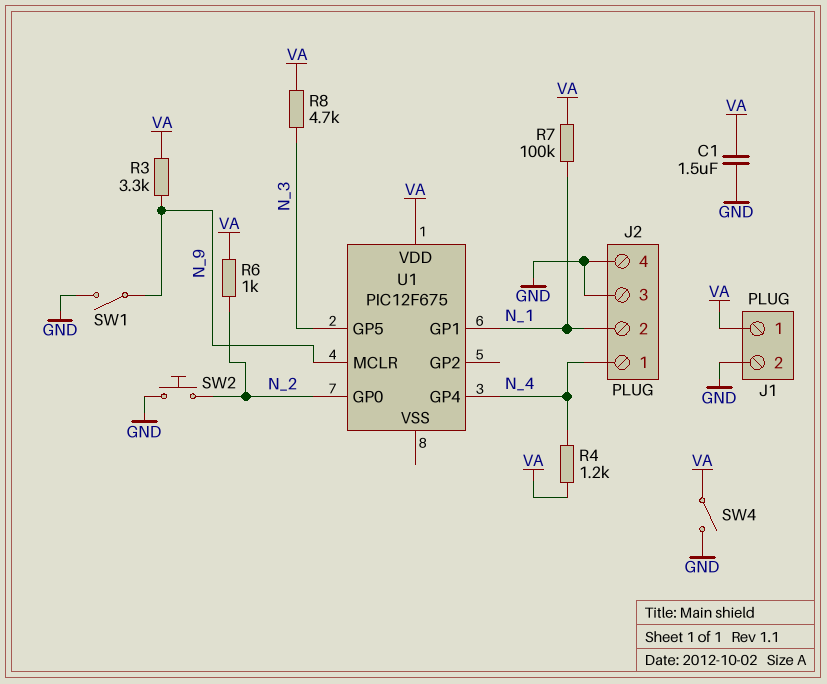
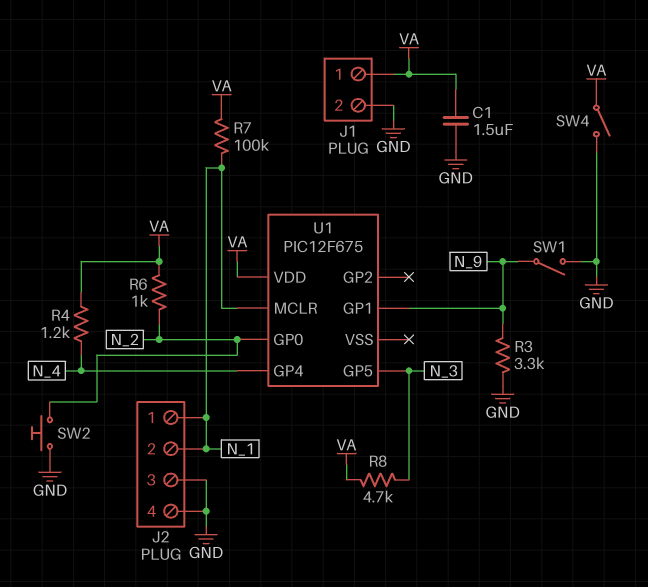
J2 pin 1: N_4 -> N_1
R3: 3.3k (N_9, VA) -> 3.3k (GND, N_9)
U1 pin GP1: N_1 -> N_9
U1 pin MCLR: N_9 -> N_1

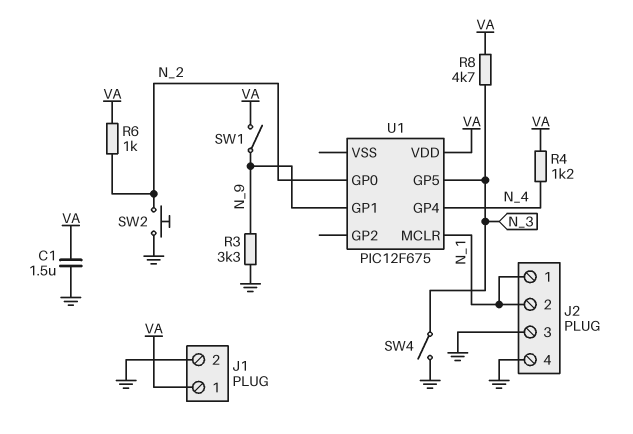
R7: 100k (N_1, VA) -> none
SW1: switch (GND, N_9) -> switch (N_9, VA)
SW4: switch (GND, VA) -> switch (GND, N_3)

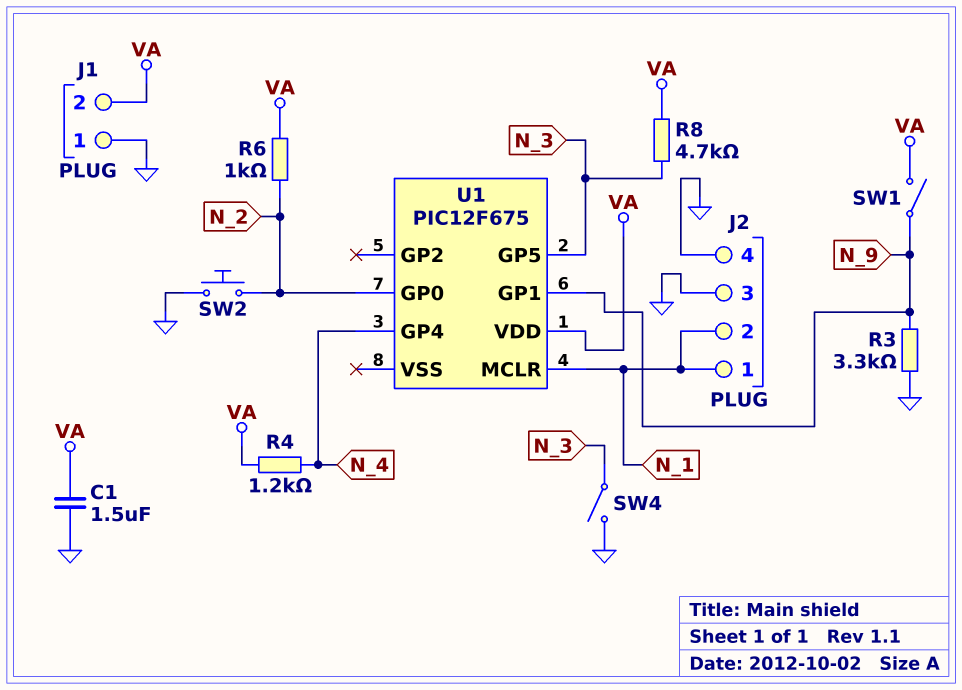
J1 pin 1: VA -> GND
J1 pin 2: GND -> VA

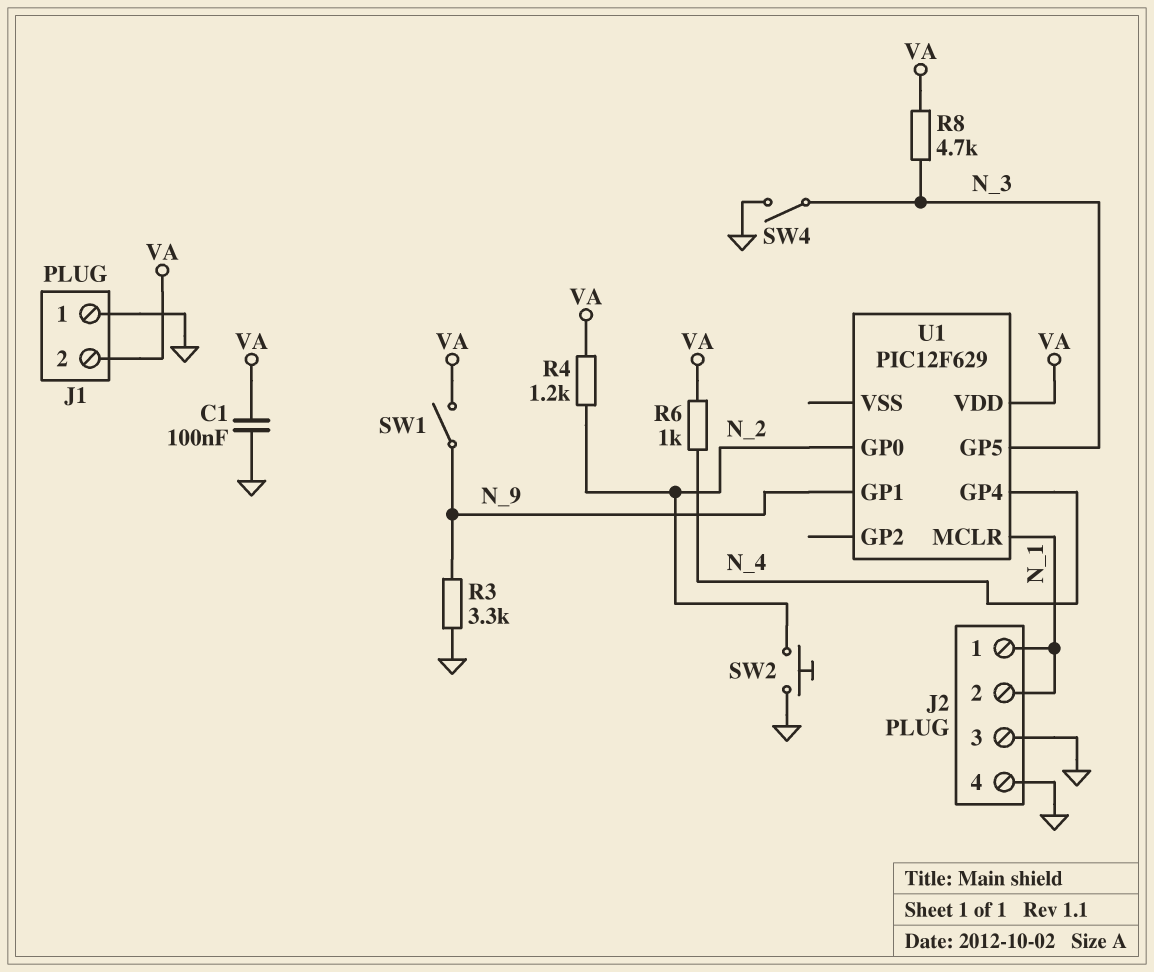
C1: 1.5uF (GND, VA) -> 100nF (GND, VA)
R4: 1.2k (N_4, VA) -> 1.2k (N_2, VA)
R6: 1k (N_2, VA) -> 1k (N_4, VA)
U1: PIC12F675 -> PIC12F629

